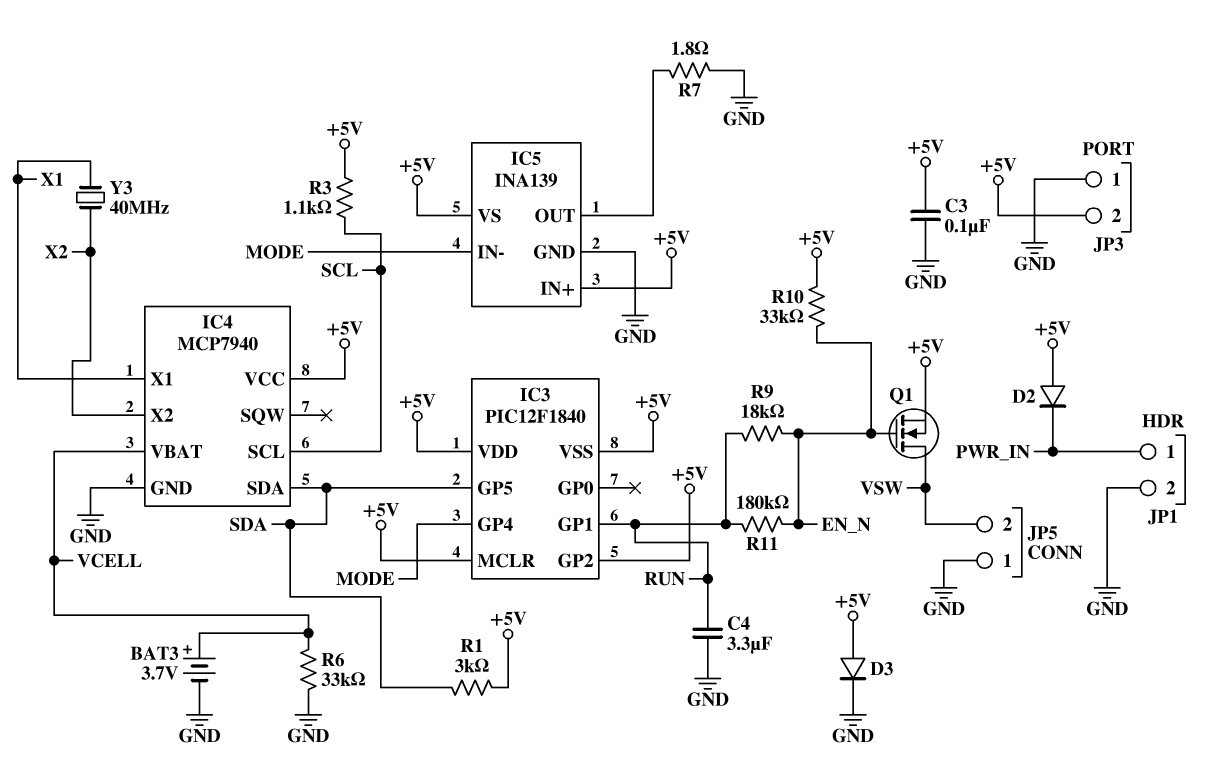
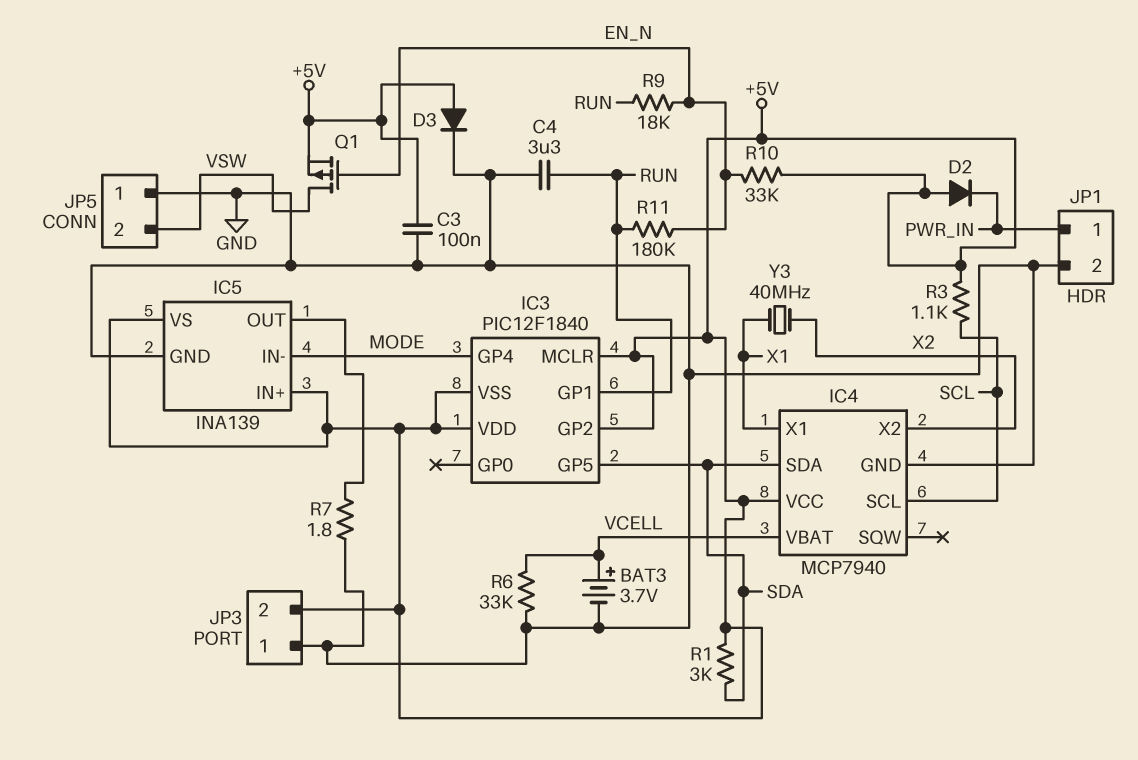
Q1: NMOS (G EN_N, D VSW, S +5V) -> PMOS (G EN_N, D VSW, S +5V)

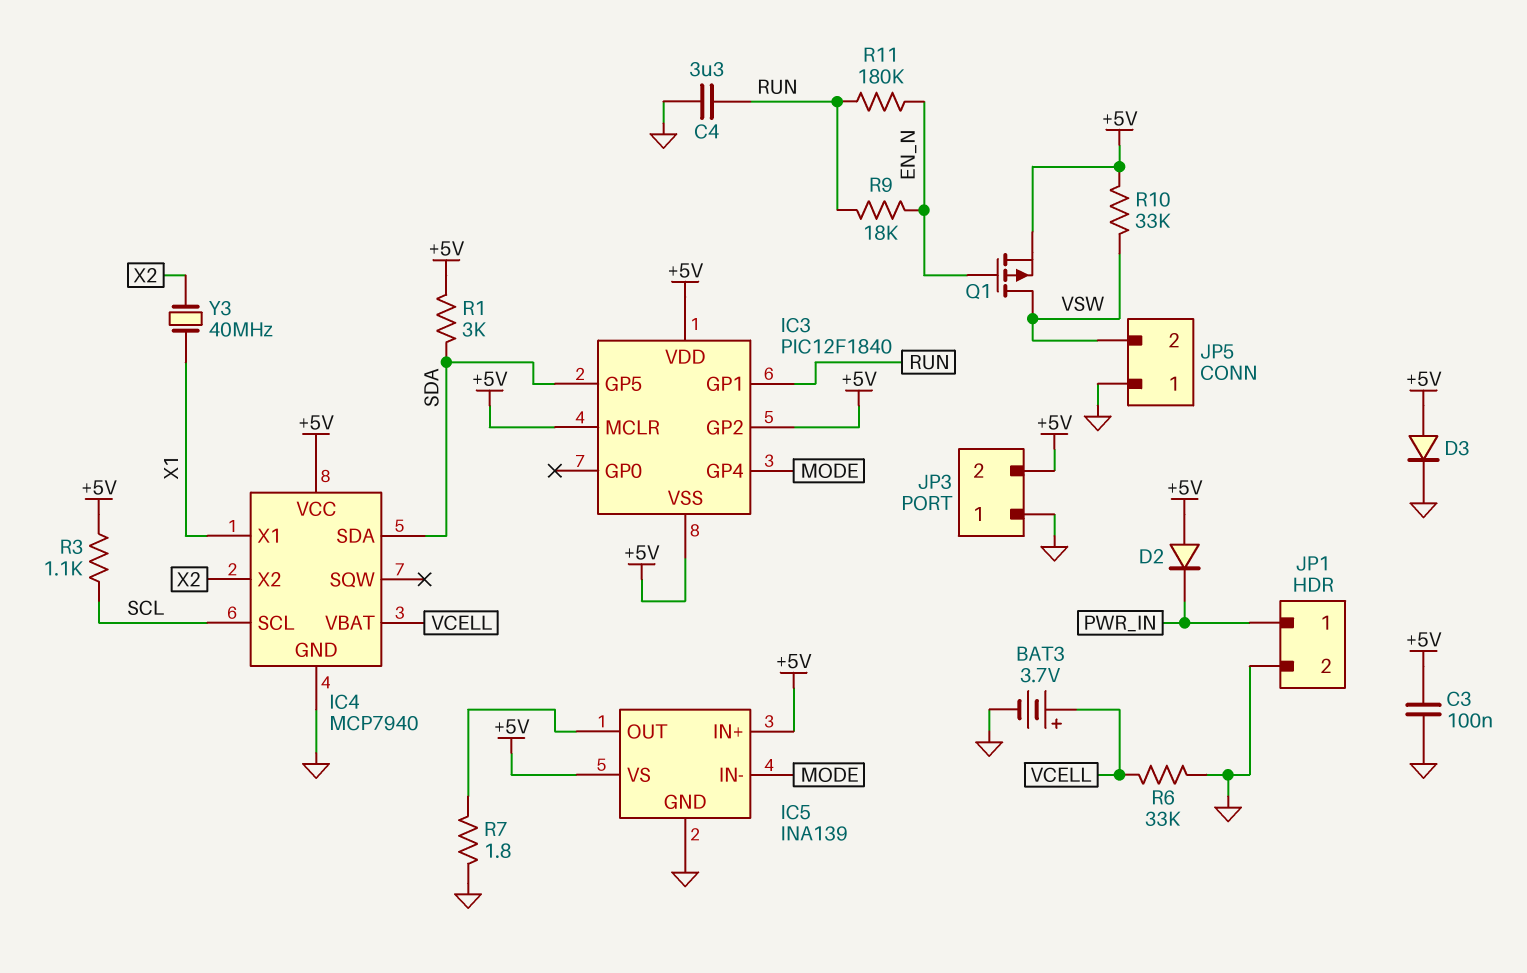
R10: 33k (+5V, EN_N) -> 33k (+5V, VSW)

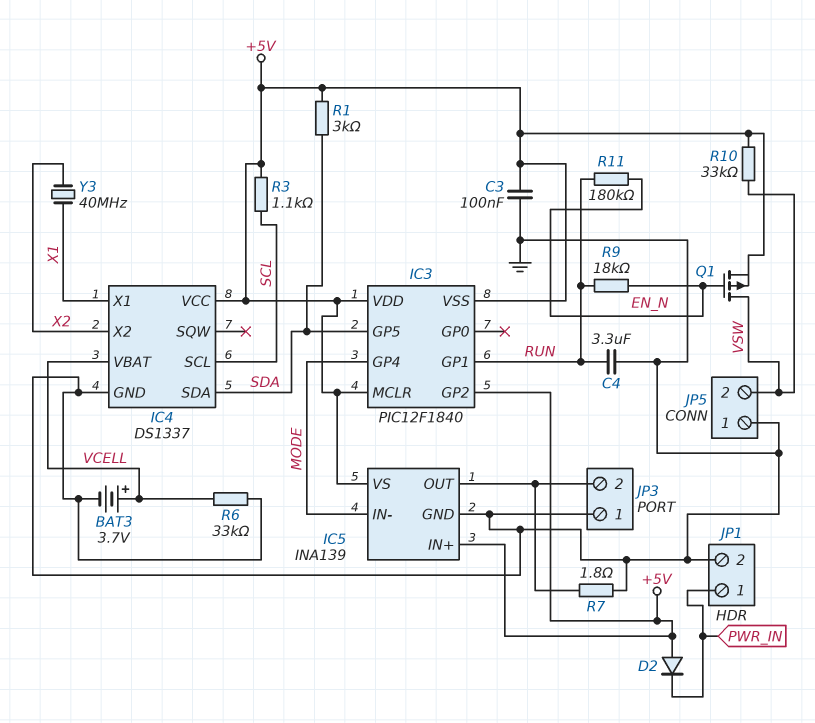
D3: diode (A +5V, K GND) -> none
IC4: MCP7940 -> DS1337
JP3 pin 2: +5V -> IC5/OUT

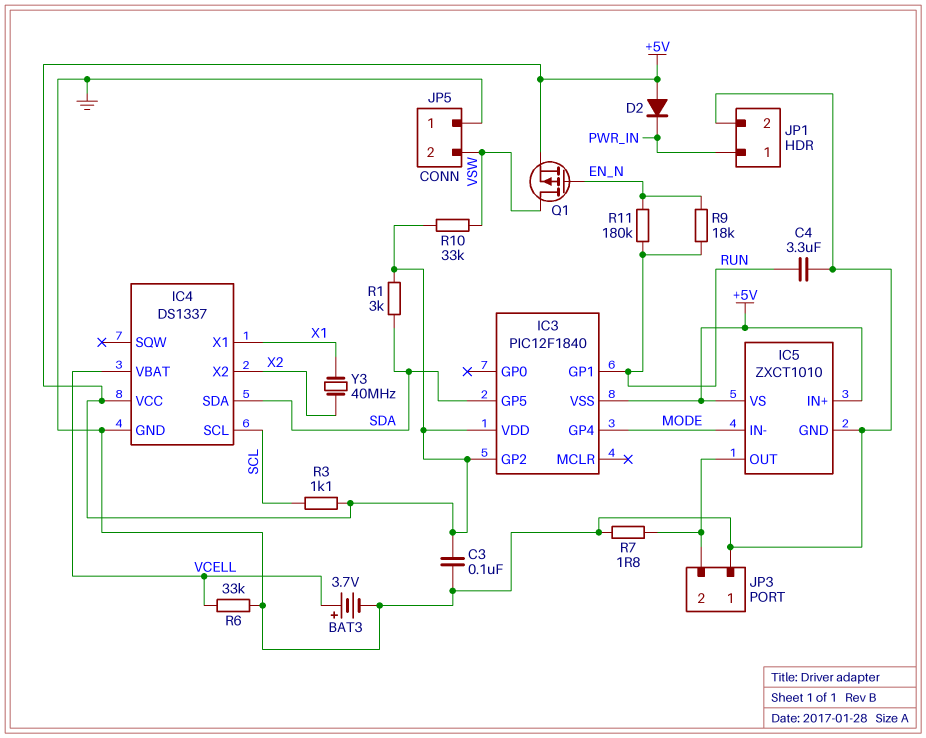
IC3 pin MCLR: +5V -> none
IC5: INA139 -> ZXCT1010

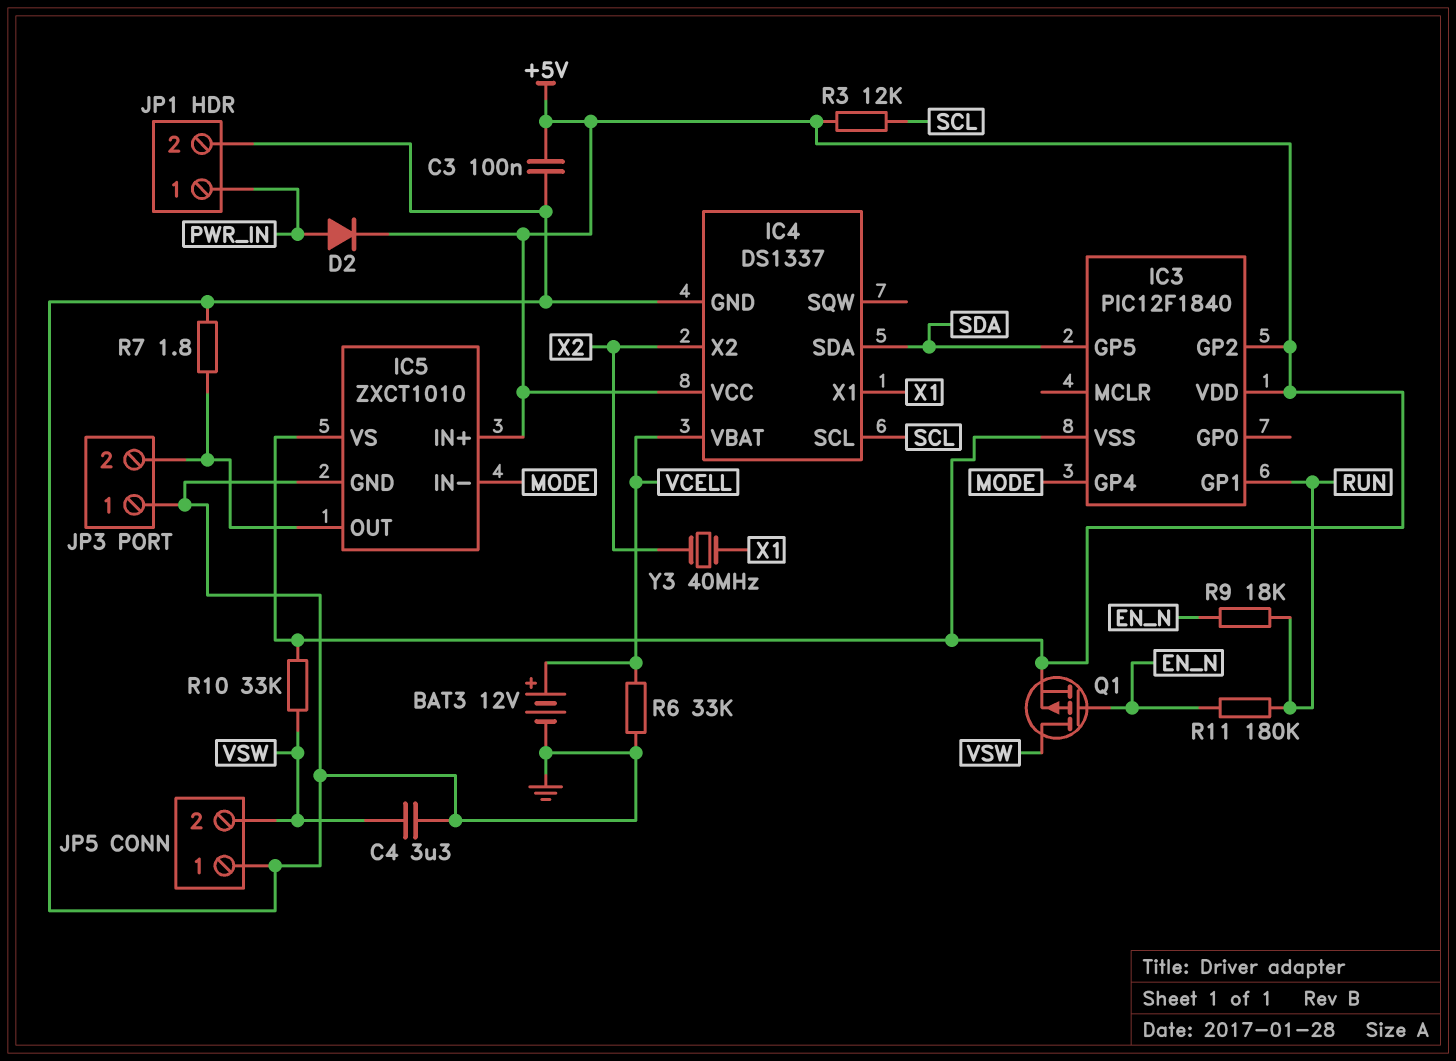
BAT3: 3.7V (plus VCELL, minus GND) -> 12V (plus VCELL, minus GND)
C4: 3.3uF (GND, RUN) -> 3.3uF (GND, VSW)
D2: diode (A +5V, K PWR_IN) -> diode (A PWR_IN, K +5V)
R1: 3k (+5V, SDA) -> none
R3: 1.1k (+5V, SCL) -> 12k (+5V, SCL)

